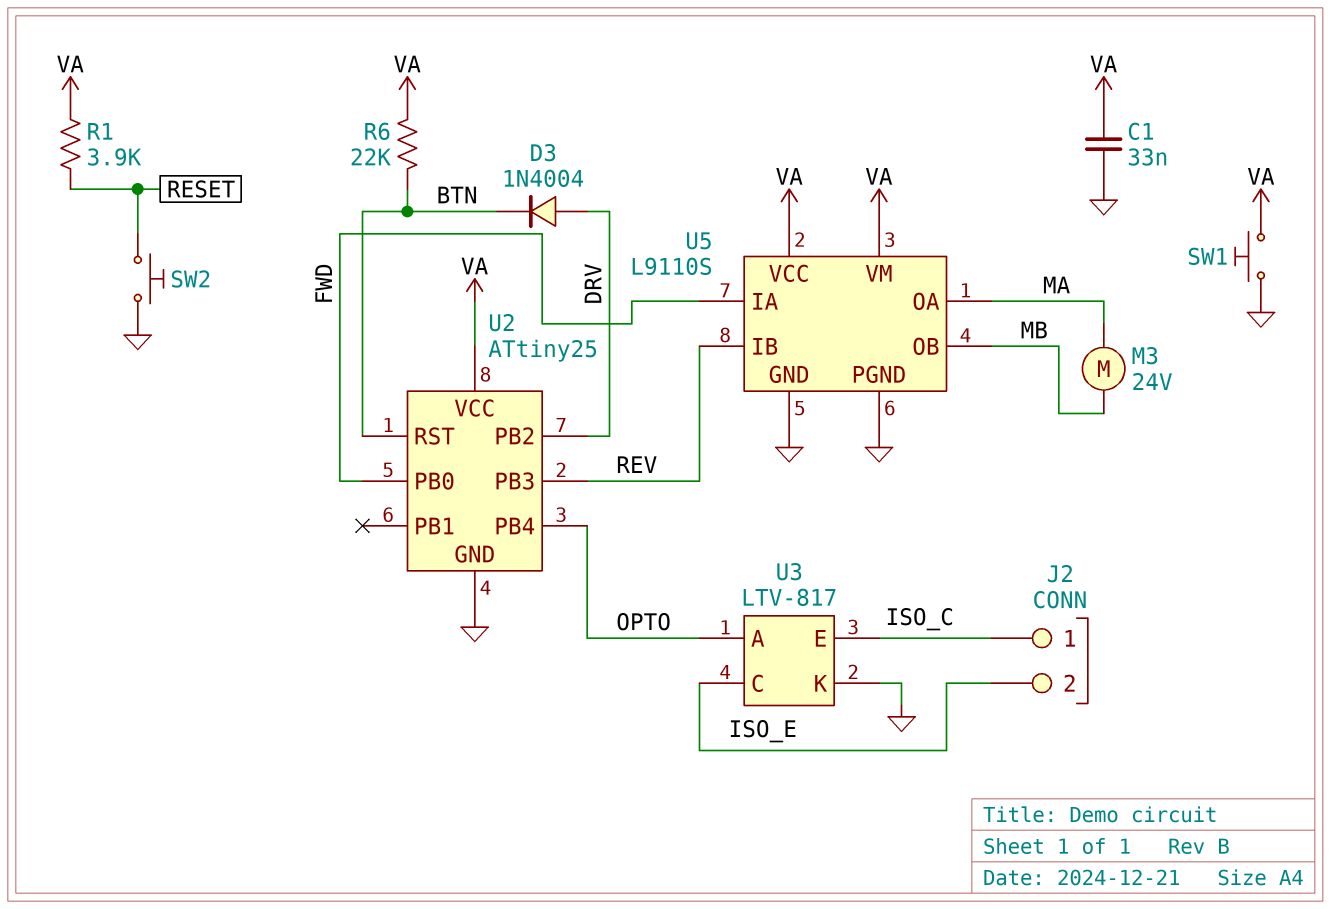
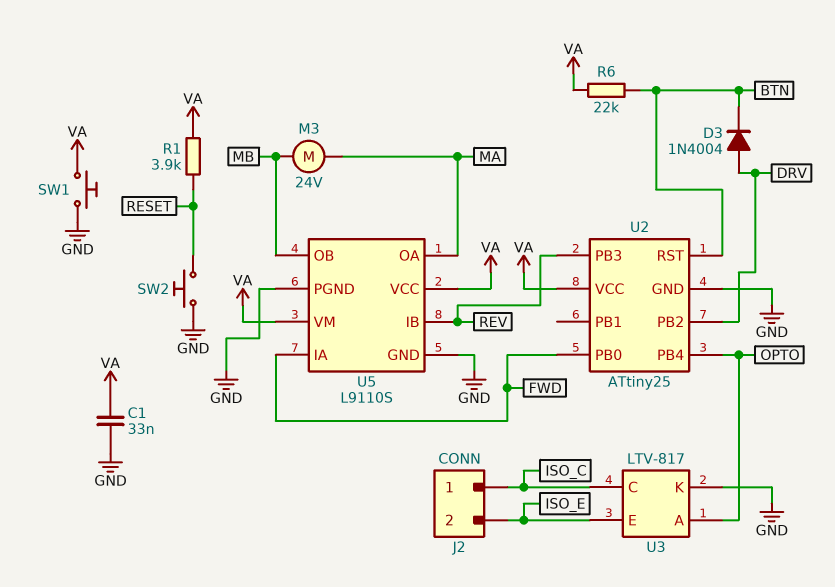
U3 pin C: ISO_E -> ISO_C
U3 pin E: ISO_C -> ISO_E

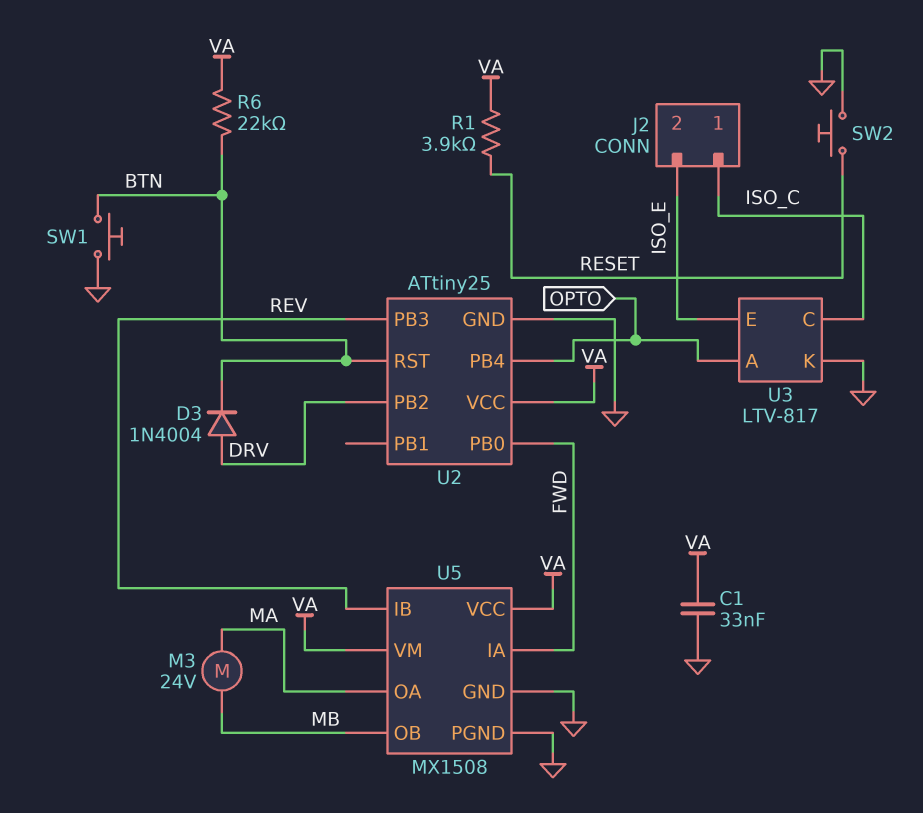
SW1: button (GND, VA) -> button (BTN, GND)
U5: L9110S -> MX1508

